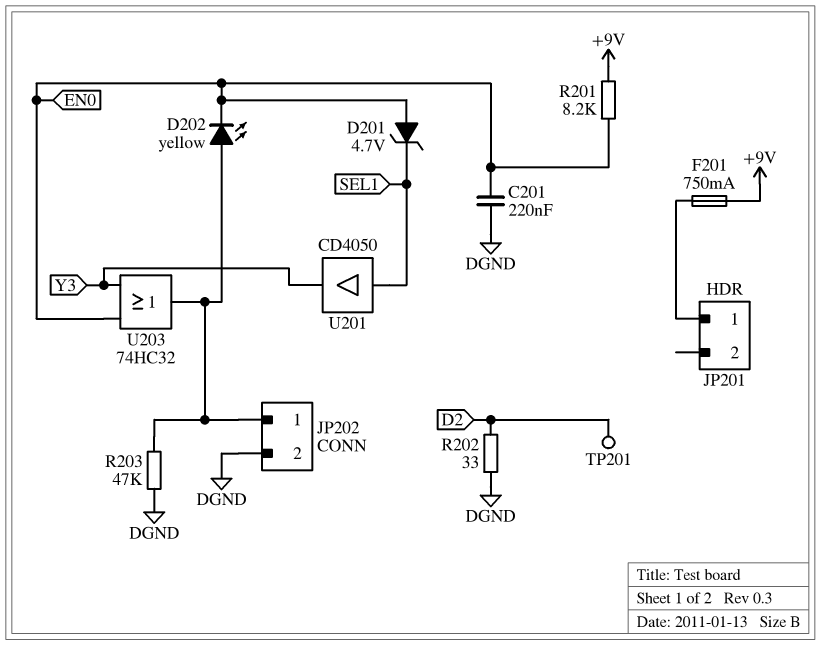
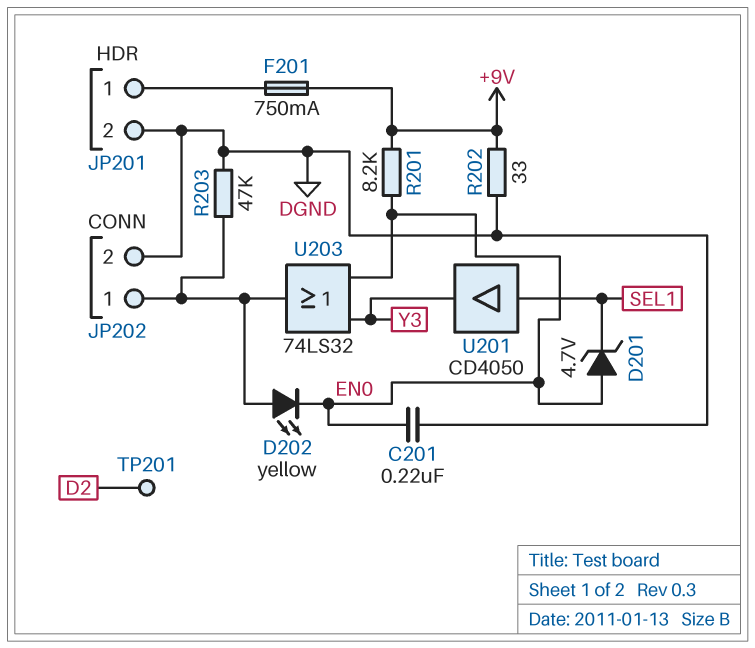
JP201 pin 2: none -> DGND
R202: 33 (D2, DGND) -> 33 (+9V, DGND)
U203: OR 74HC32 (in EN0, in Y3, out JP202/1) -> OR 74LS32 (in EN0, in Y3, out JP202/1)

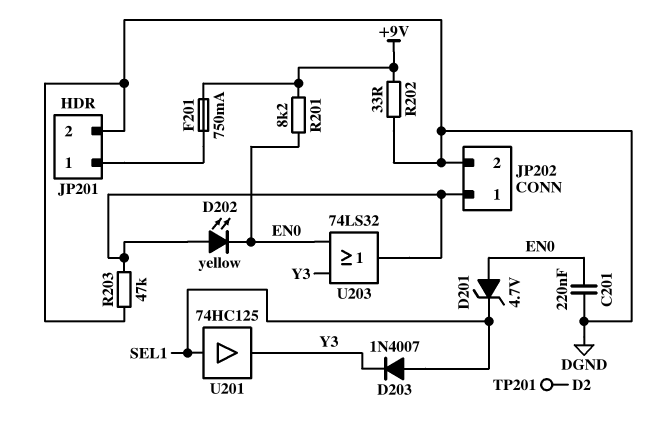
D203: none -> diode 1N4007 (A SEL1, K Y3)
U201: buffer CD4050 (in SEL1, out Y3) -> buffer 74HC125 (in SEL1, out Y3)

